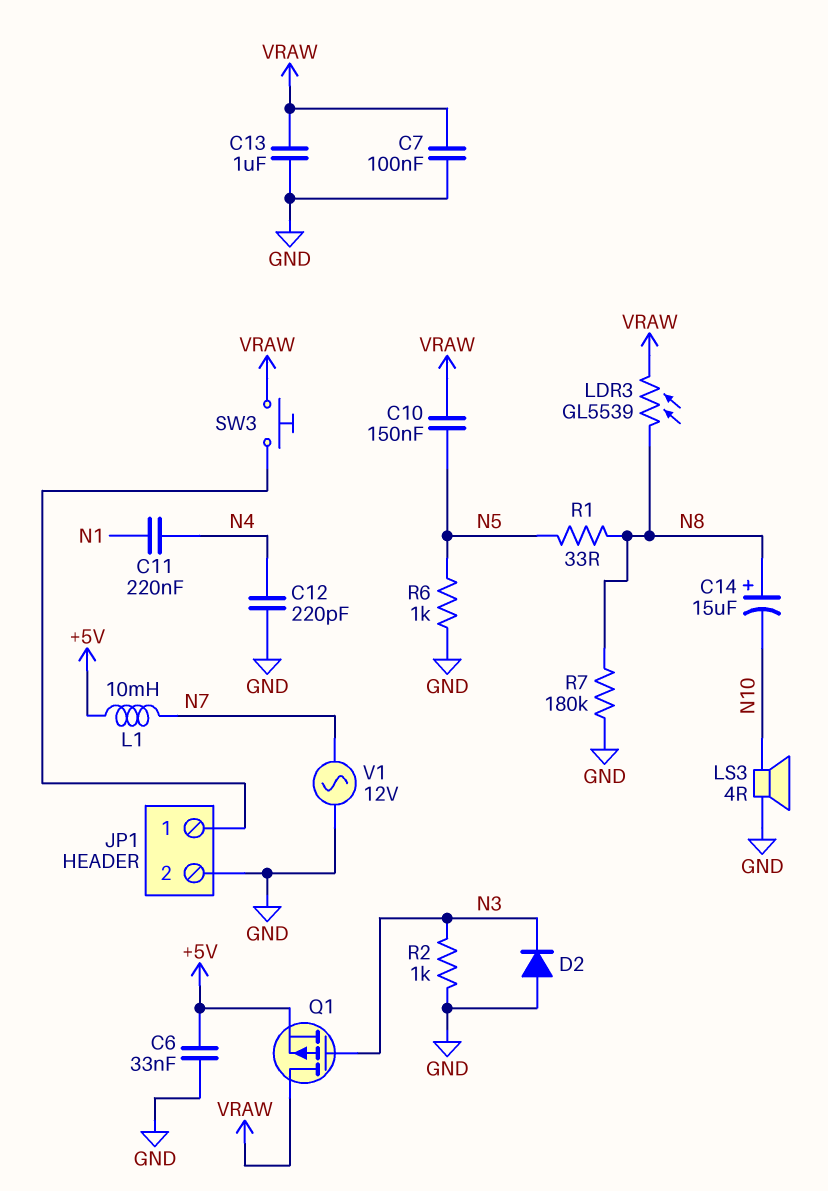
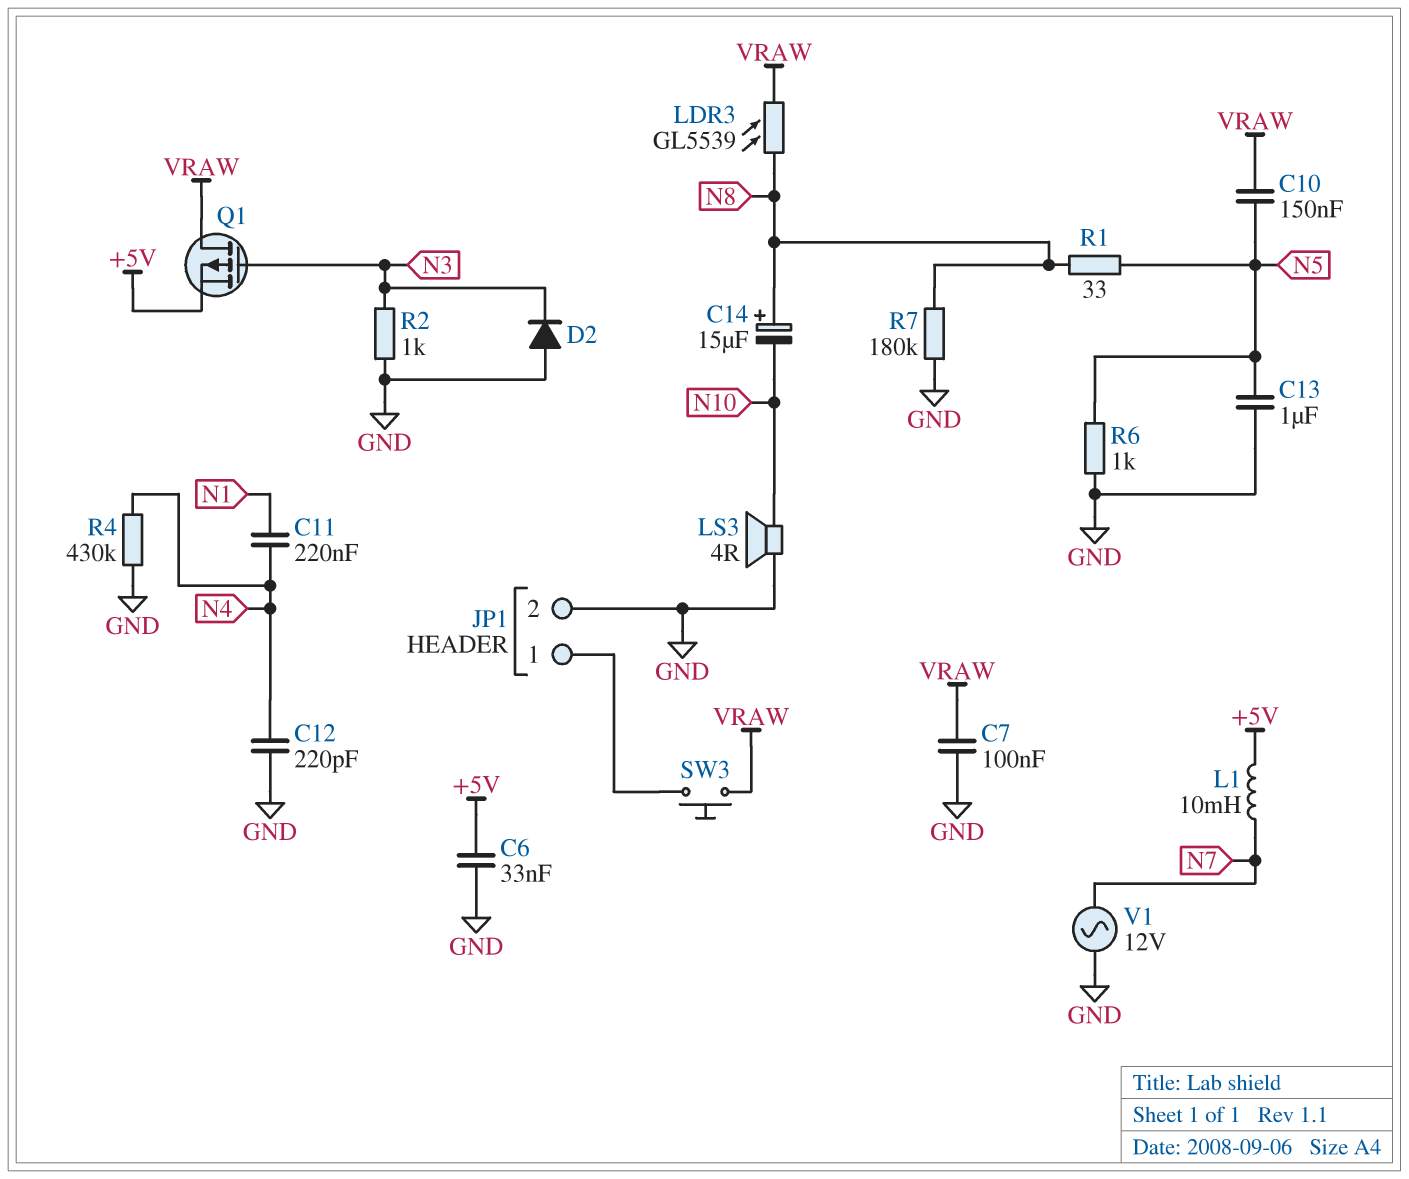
C13: 1uF (GND, VRAW) -> 1uF (GND, N5)
R4: none -> 430k (GND, N4)

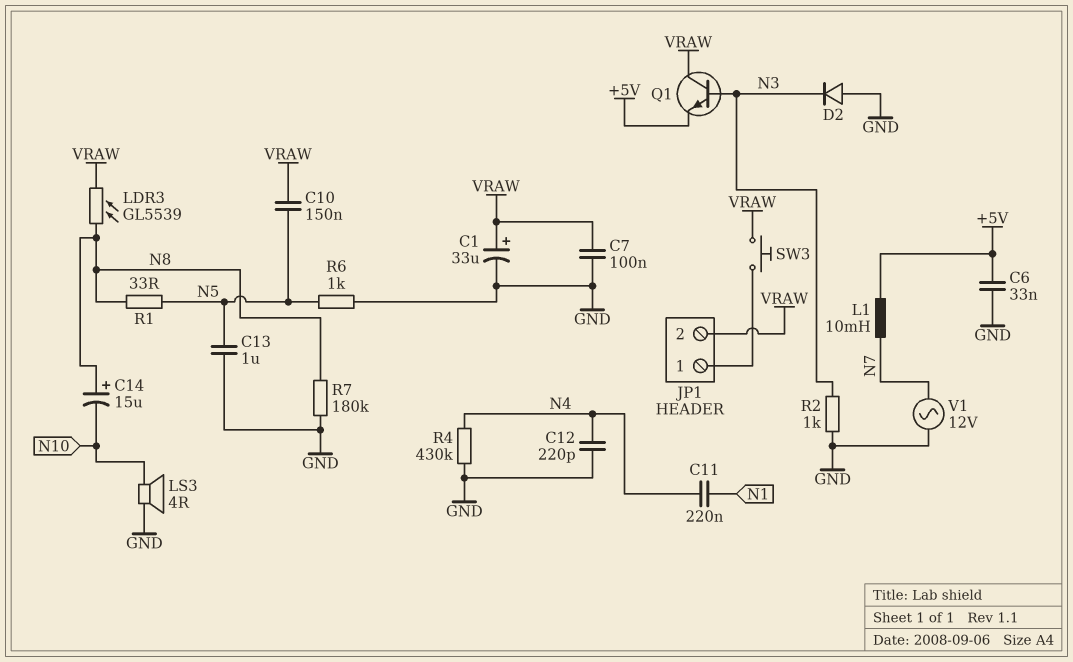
C1: none -> 33uF (plus VRAW, minus GND)
JP1 pin 2: GND -> VRAW
Q1: PMOS (G N3, D VRAW, S +5V) -> NPN (B N3, C VRAW, E +5V)

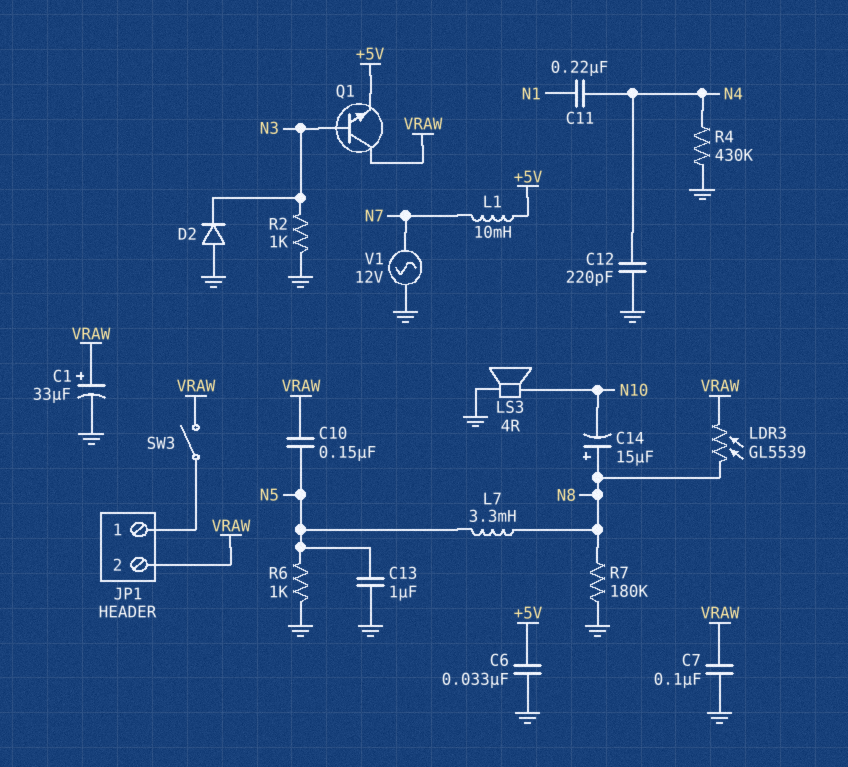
L7: none -> 3.3mH (N5, N8)
R1: 33 (N5, N8) -> none
SW3: button (JP1/1, VRAW) -> switch (JP1/1, VRAW)

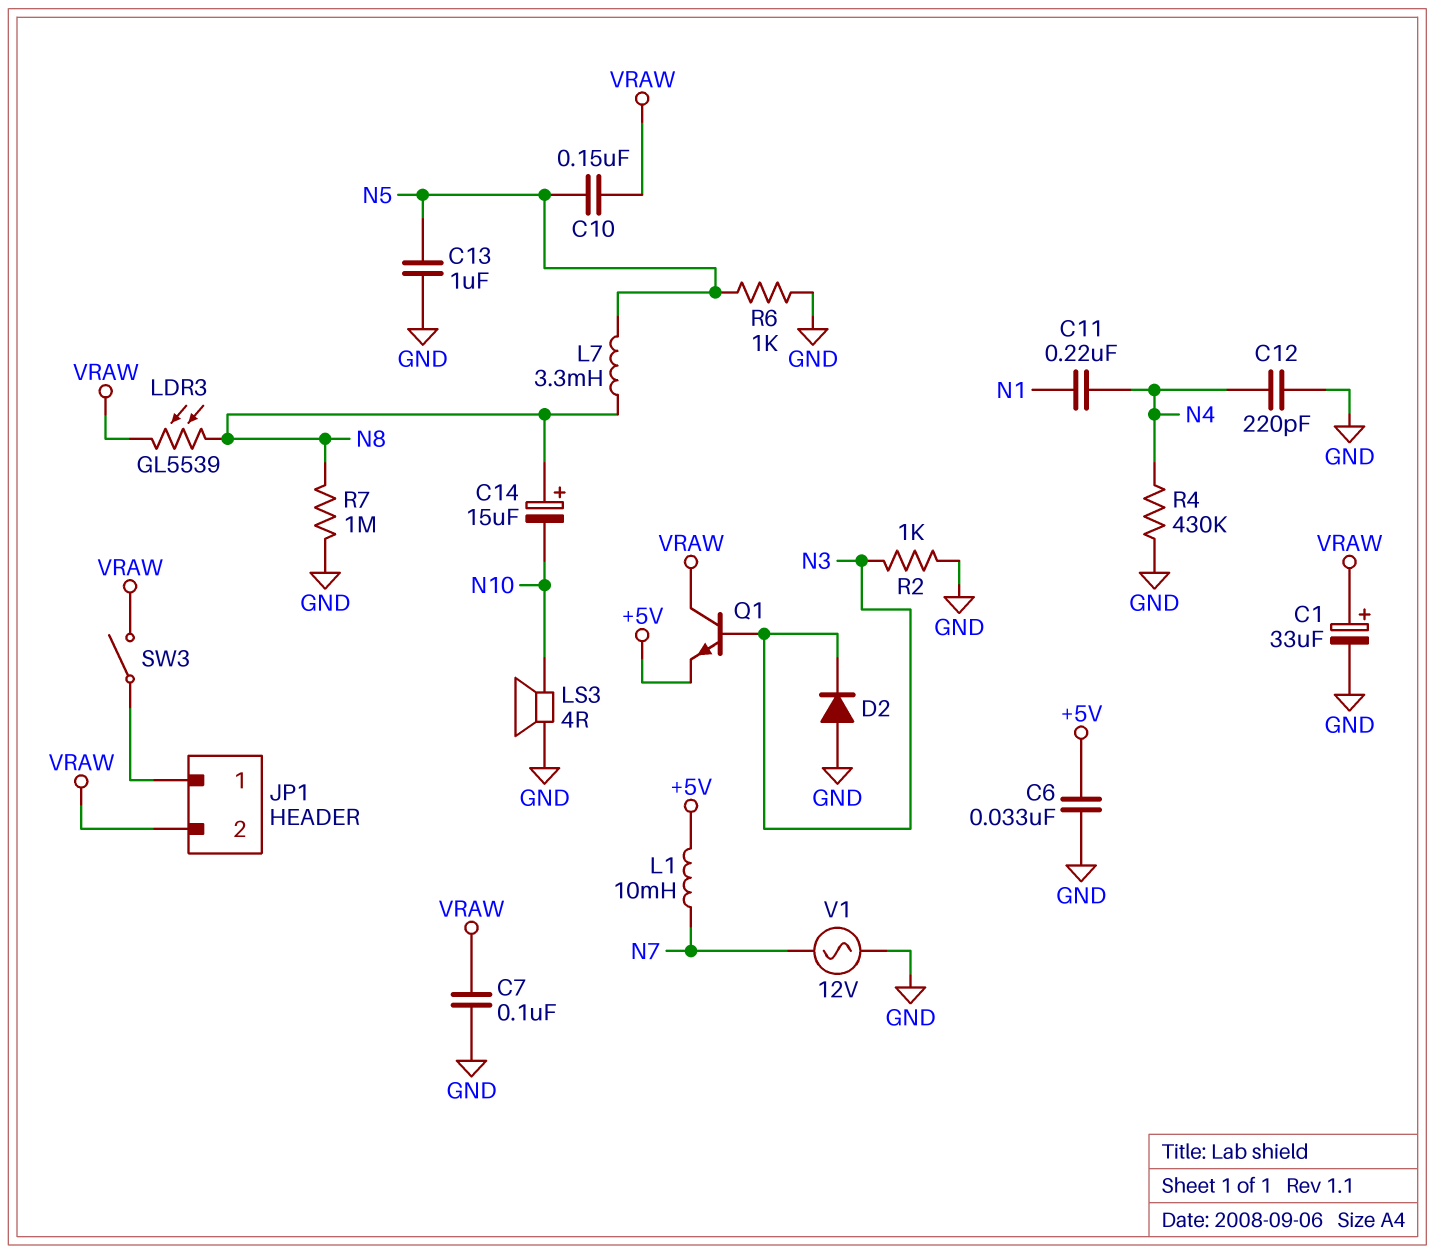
R7: 180k (GND, N8) -> 1M (GND, N8)

